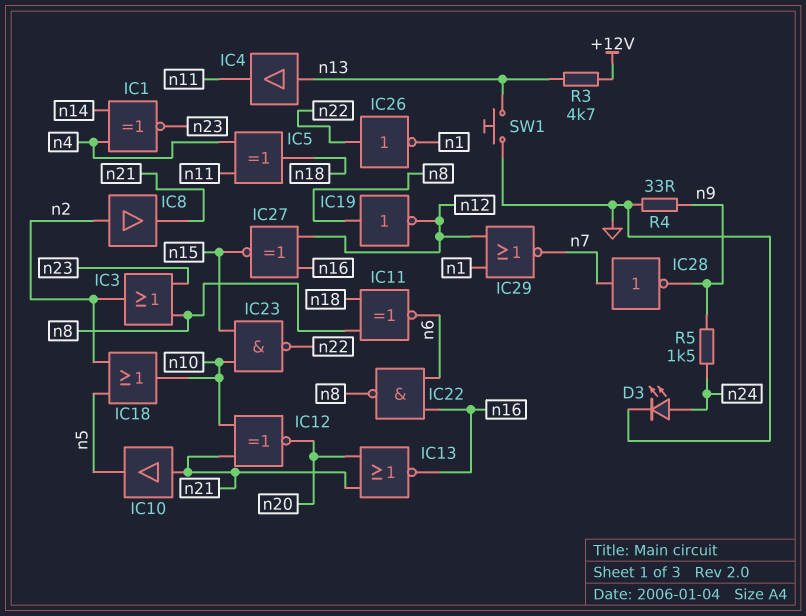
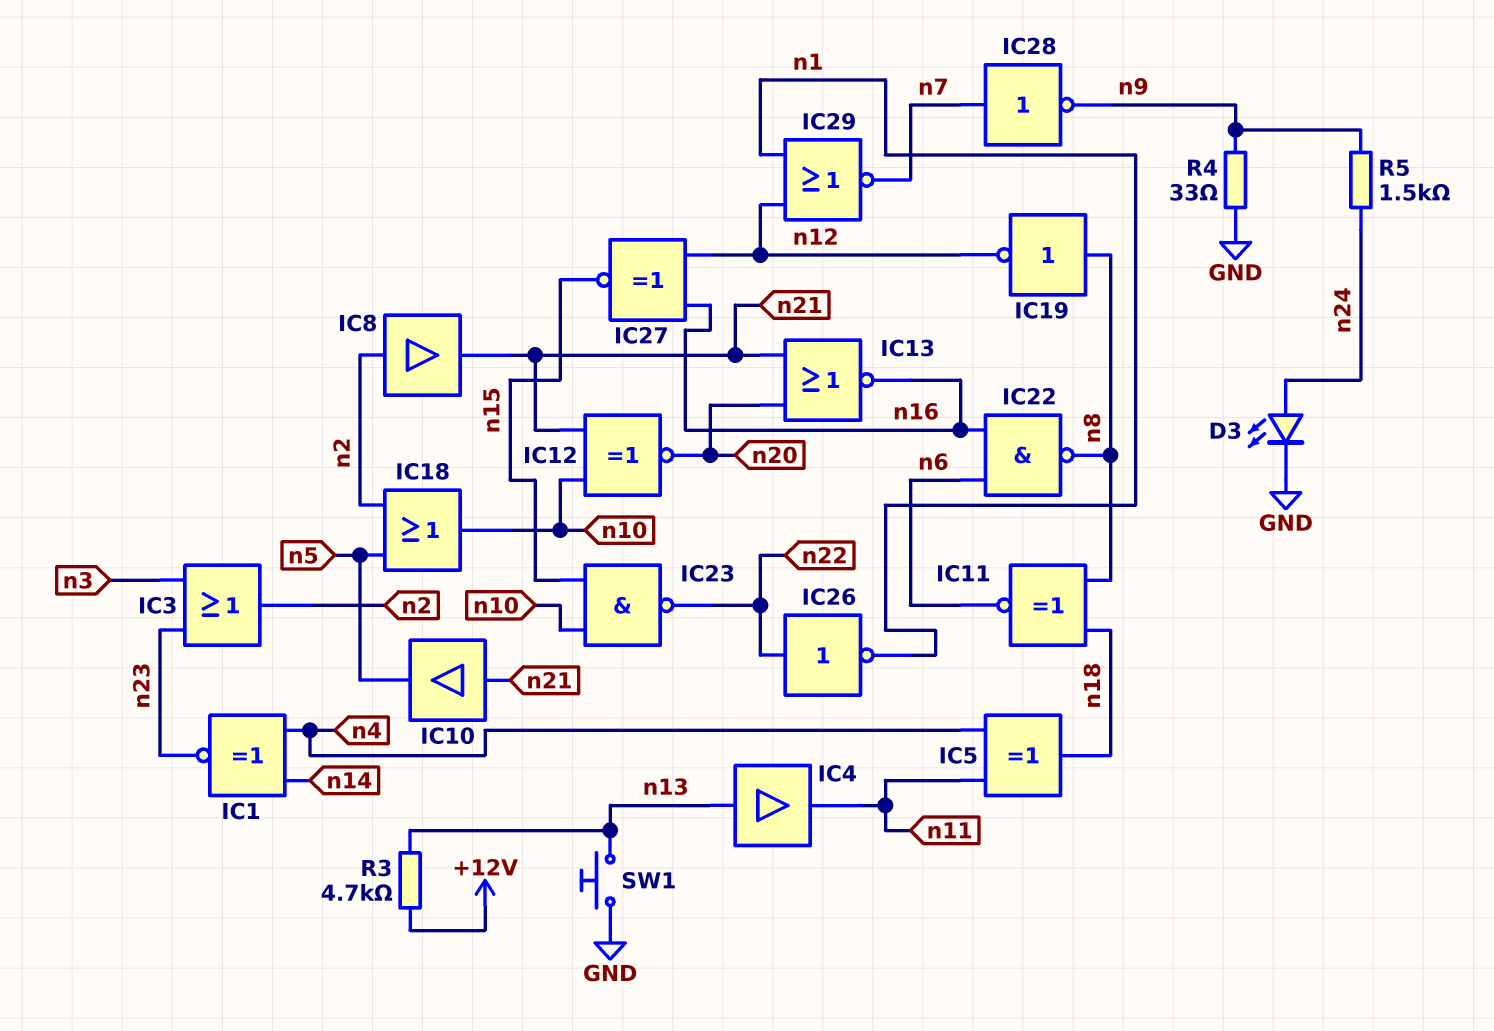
IC3: OR (in n8, in n23, out n2) -> OR (in n3, in n23, out n2)

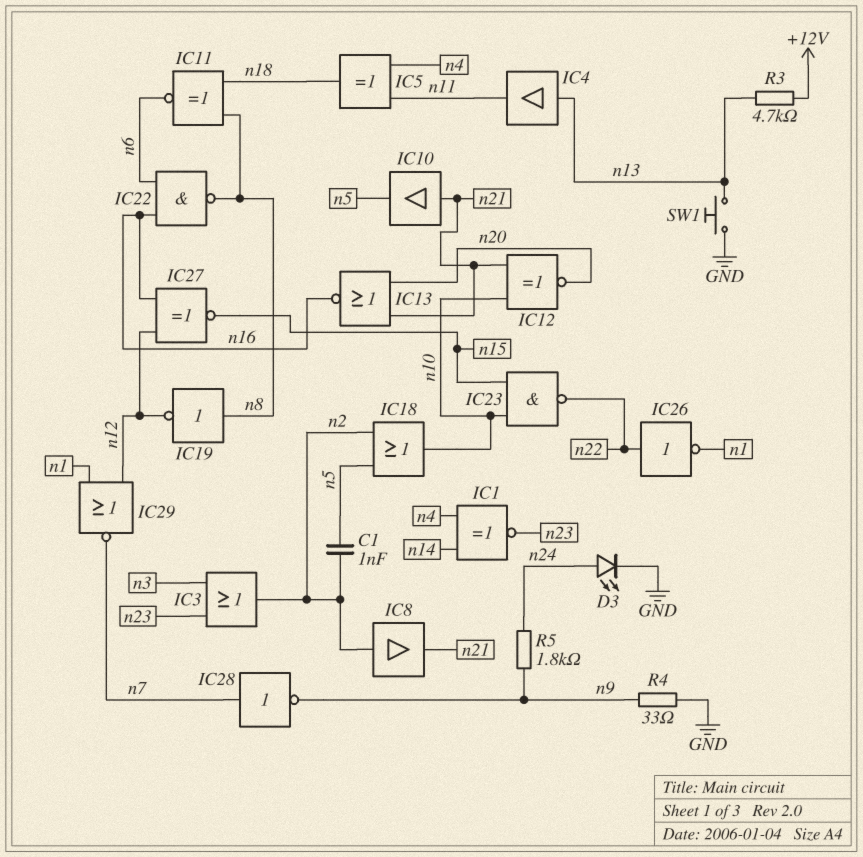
C1: none -> 1nF (n2, n5)
R5: 1.5k (n9, n24) -> 1.8k (n9, n24)

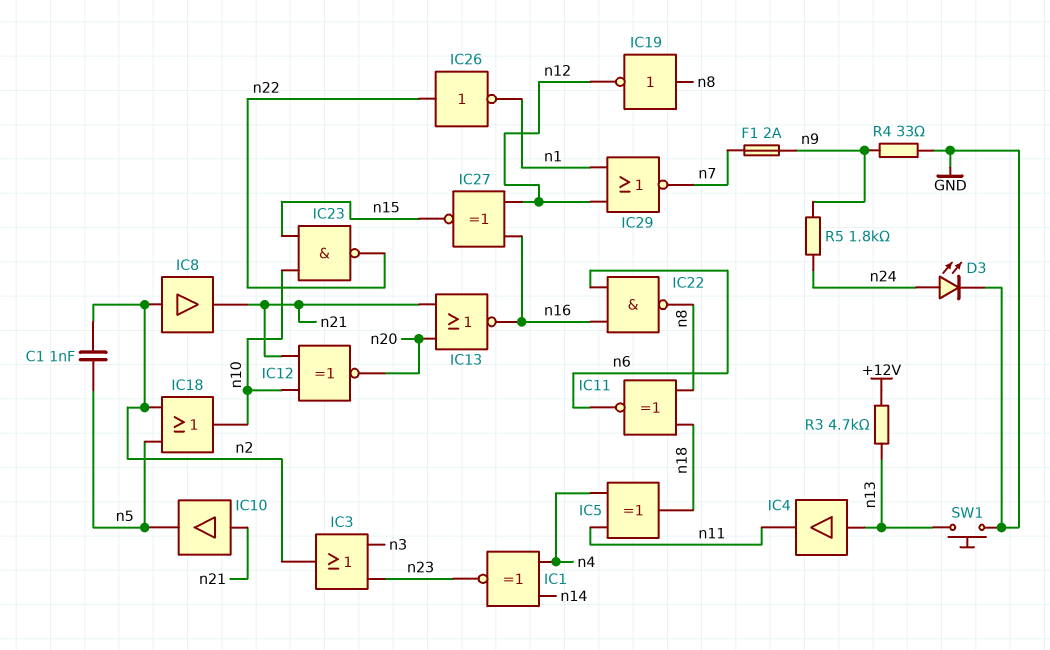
F1: none -> 2A (n7, n9)
IC28: NOT (in n7, out n9) -> none

